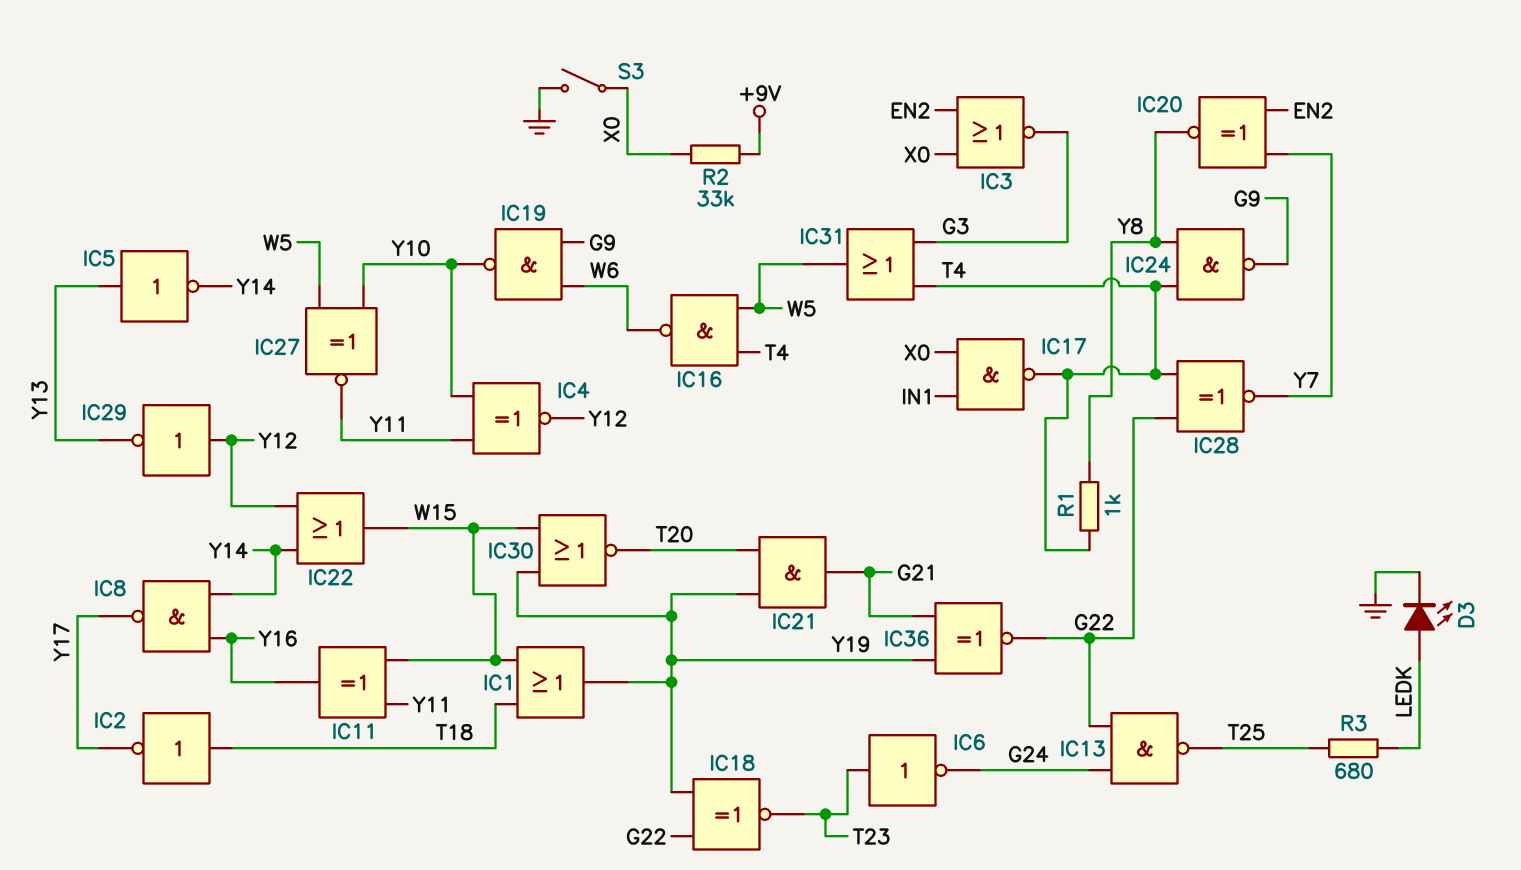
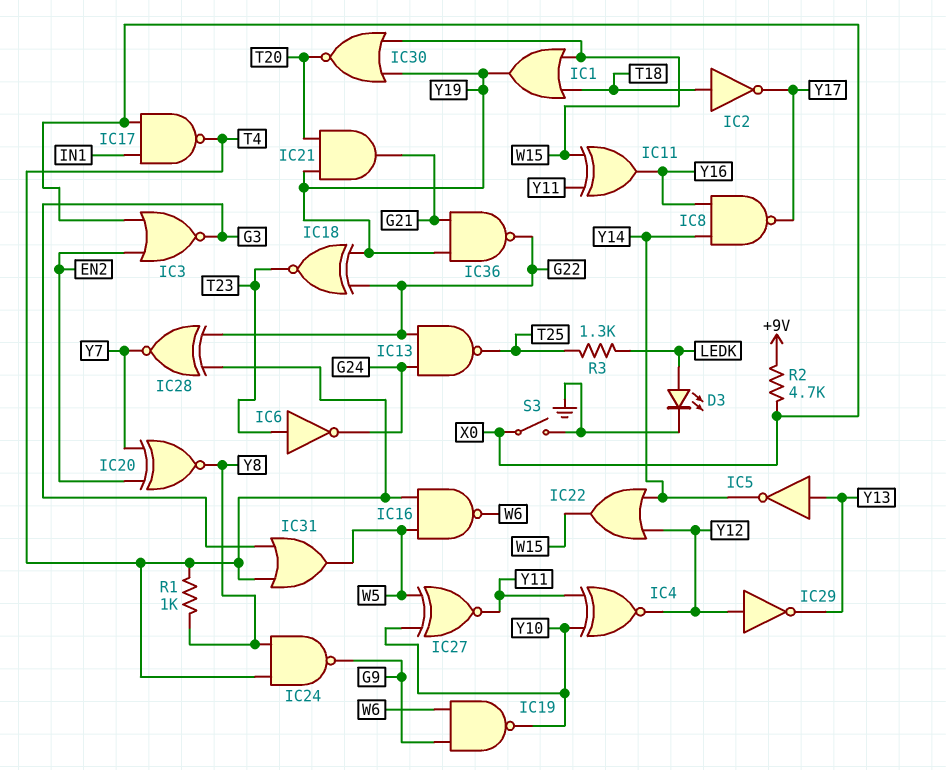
IC36: XNOR (in G21, in Y19, out G22) -> NAND (in G21, in Y19, out G22)
R2: 33k (+9V, X0) -> 4.7k (+9V, X0)
R3: 680 (LEDK, T25) -> 1.3k (LEDK, T25)

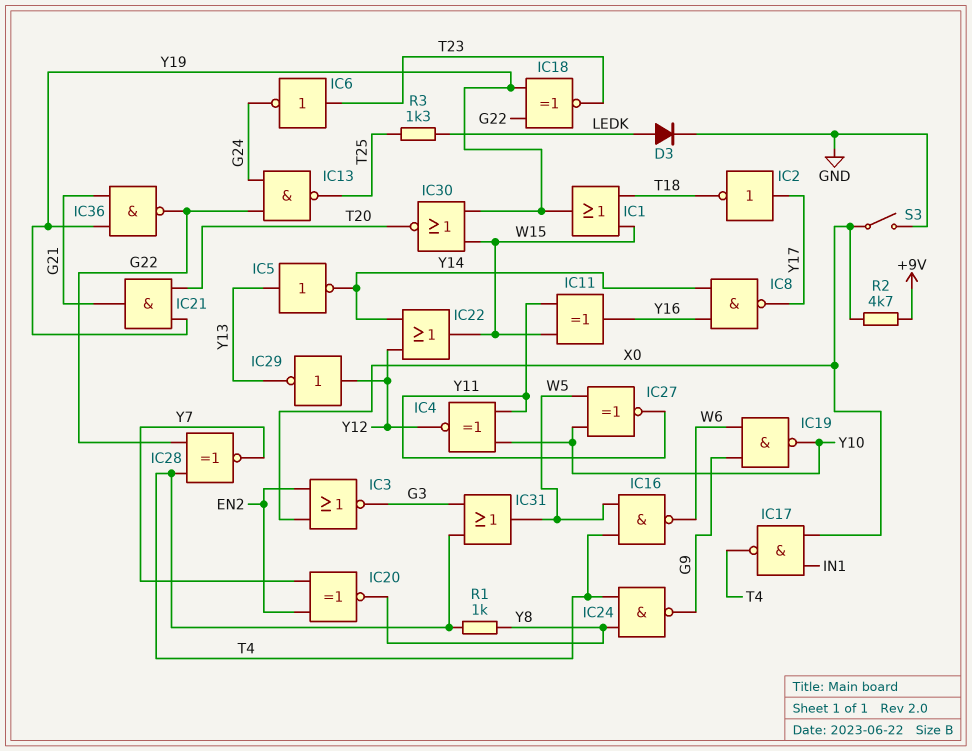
D3: LED (A LEDK, K GND) -> diode (A LEDK, K GND)
IC2: NOT (in T18, out Y17) -> NOT (in Y17, out T18)

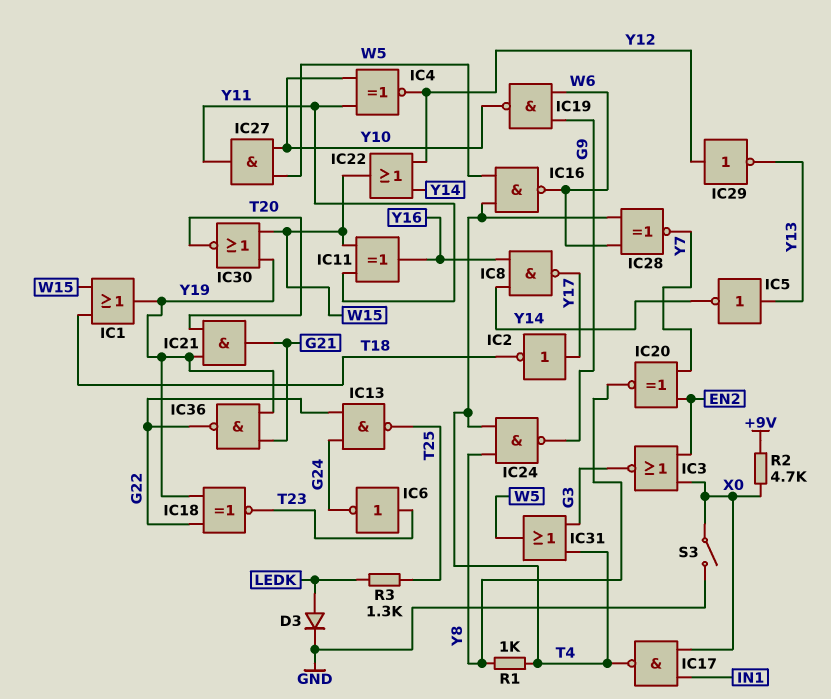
IC27: XNOR (in W5, in Y10, out Y11) -> AND (in W5, in Y10, out Y11)
IC28: XNOR (in G22, in T4, out Y7) -> XNOR (in T4, in W6, out Y7)

